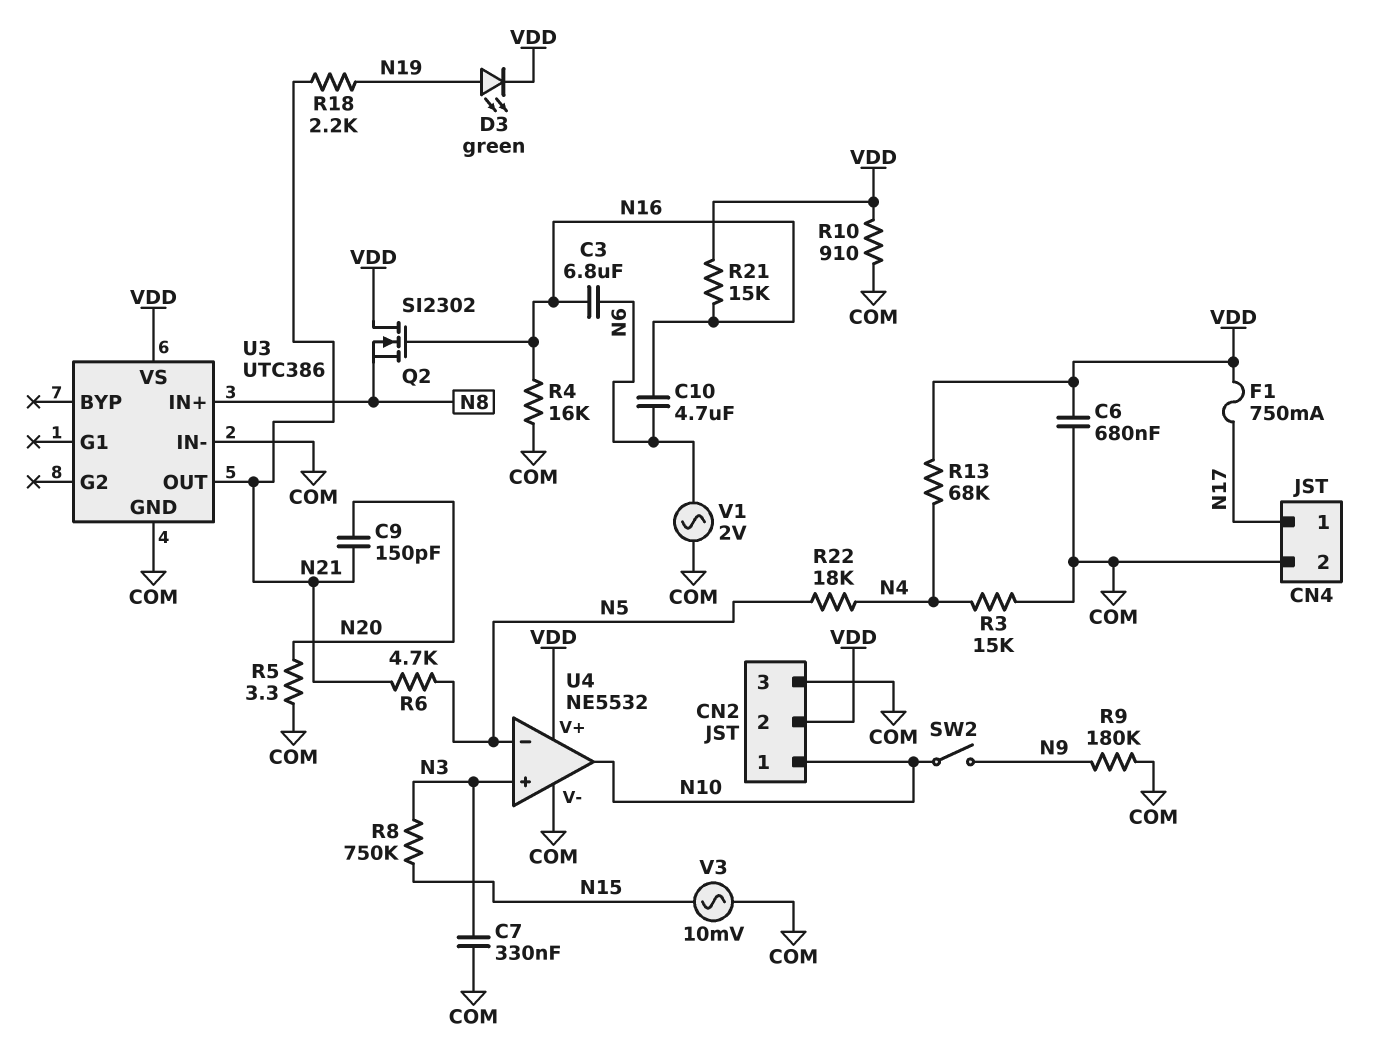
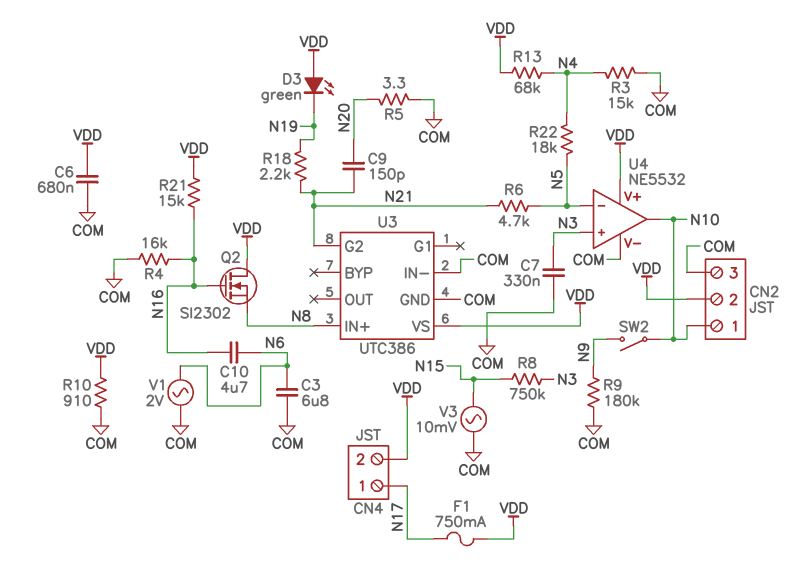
C3: 6.8uF (N6, N16) -> 6.8uF (COM, N6)
CN4 pin 2: COM -> VDD
D3: LED green (A N19, K VDD) -> LED green (A VDD, K N19)
U3 pin G2: none -> N21
U3 pin OUT: N21 -> none

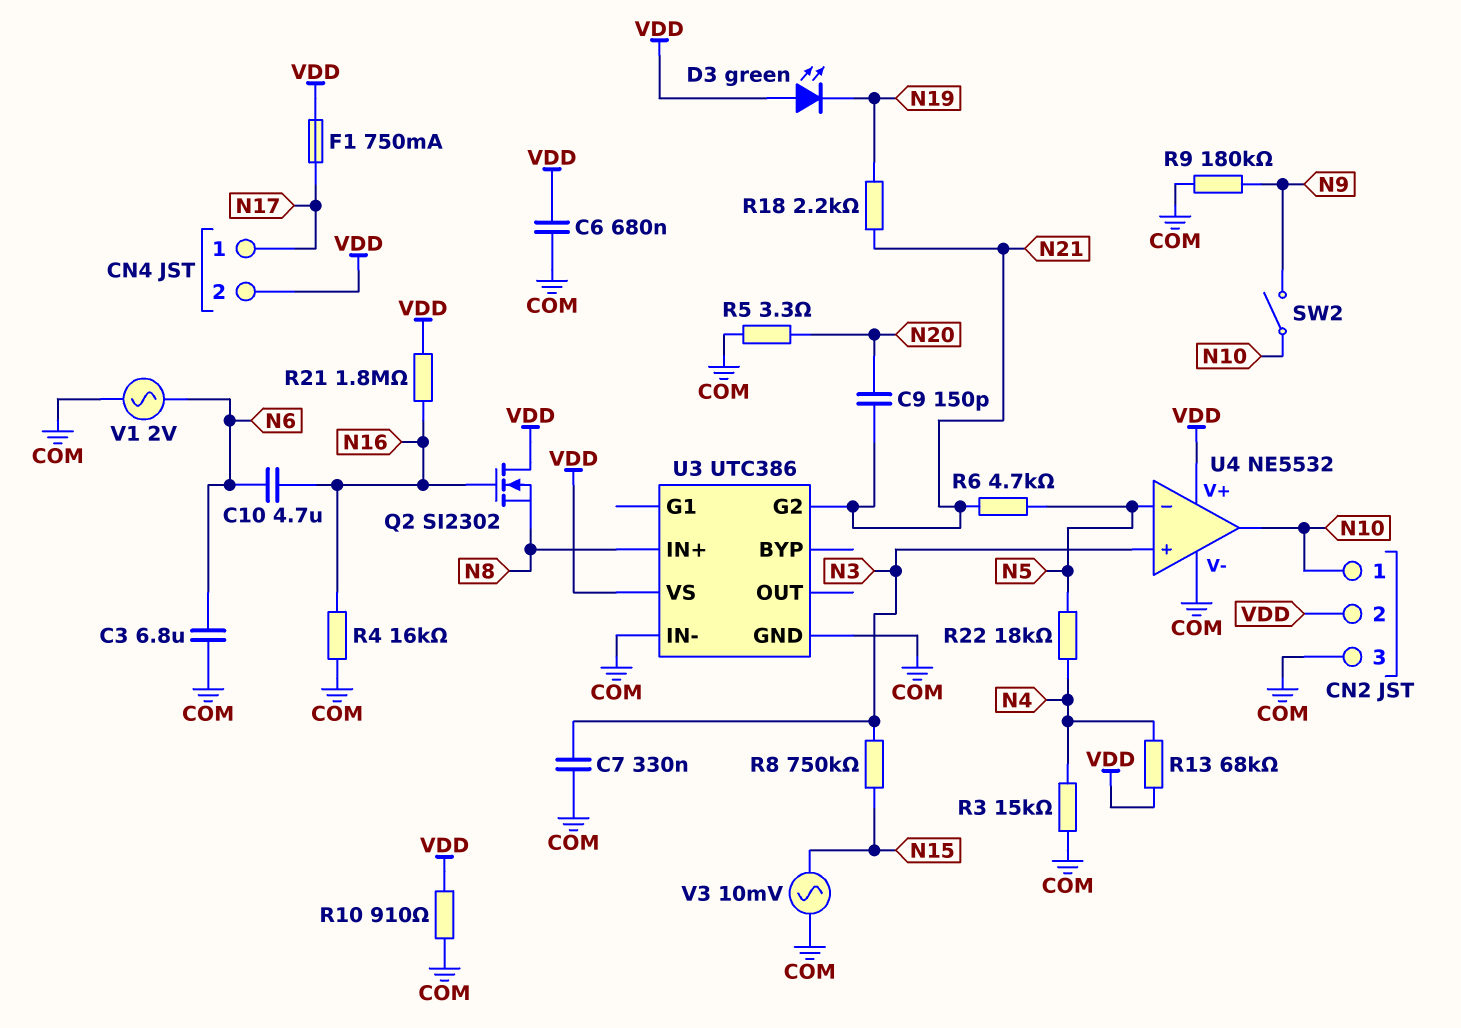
R21: 15k (N16, VDD) -> 1.8M (N16, VDD)

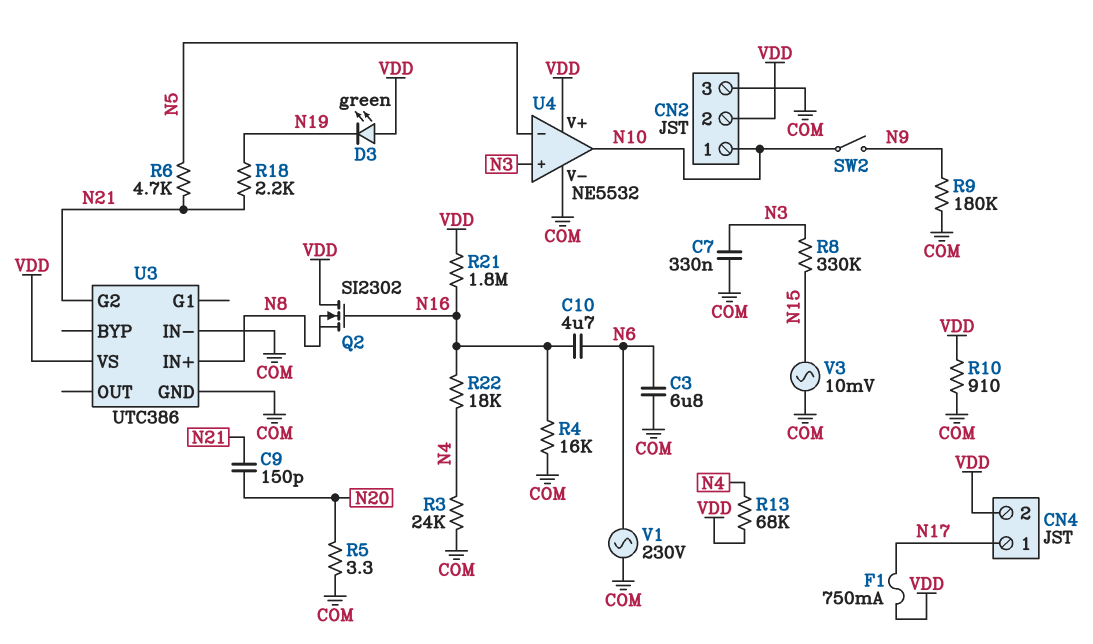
C6: 680nF (COM, VDD) -> none
R3: 15k (COM, N4) -> 24k (COM, N4)
R8: 750k (N3, N15) -> 330k (N3, N15)
R22: 18k (N4, N5) -> 18k (N4, N16)
V1: AC 2V (COM, N6) -> AC 230V (COM, N6)

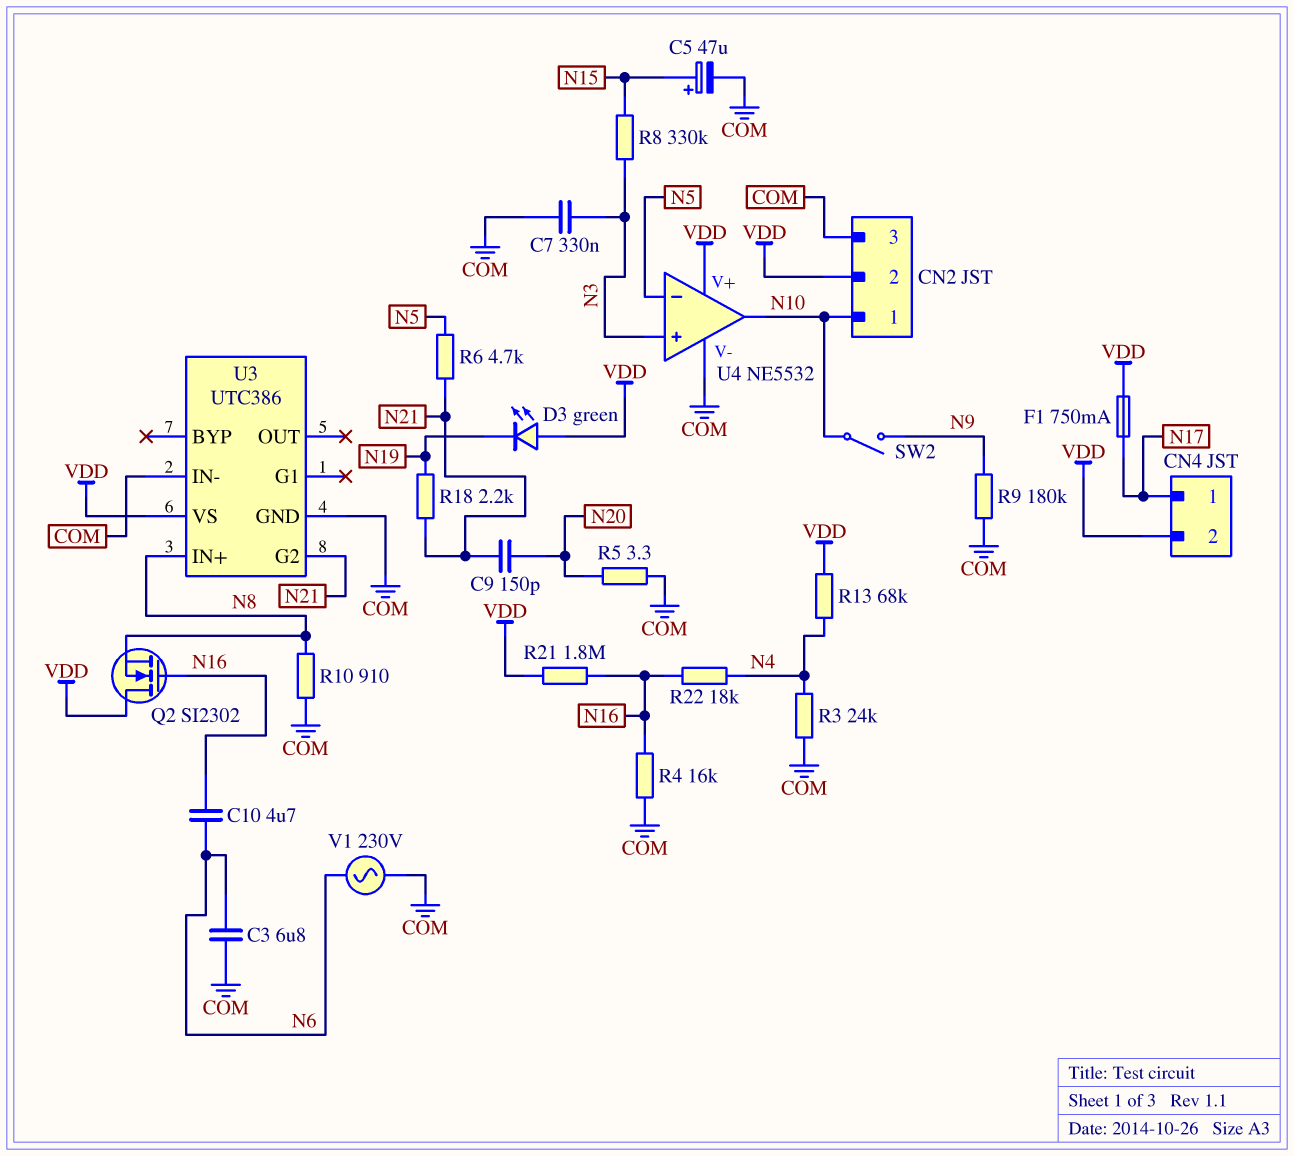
C5: none -> 47uF (plus N15, minus COM)
R10: 910 (COM, VDD) -> 910 (COM, N8)
V3: AC 10mV (COM, N15) -> none

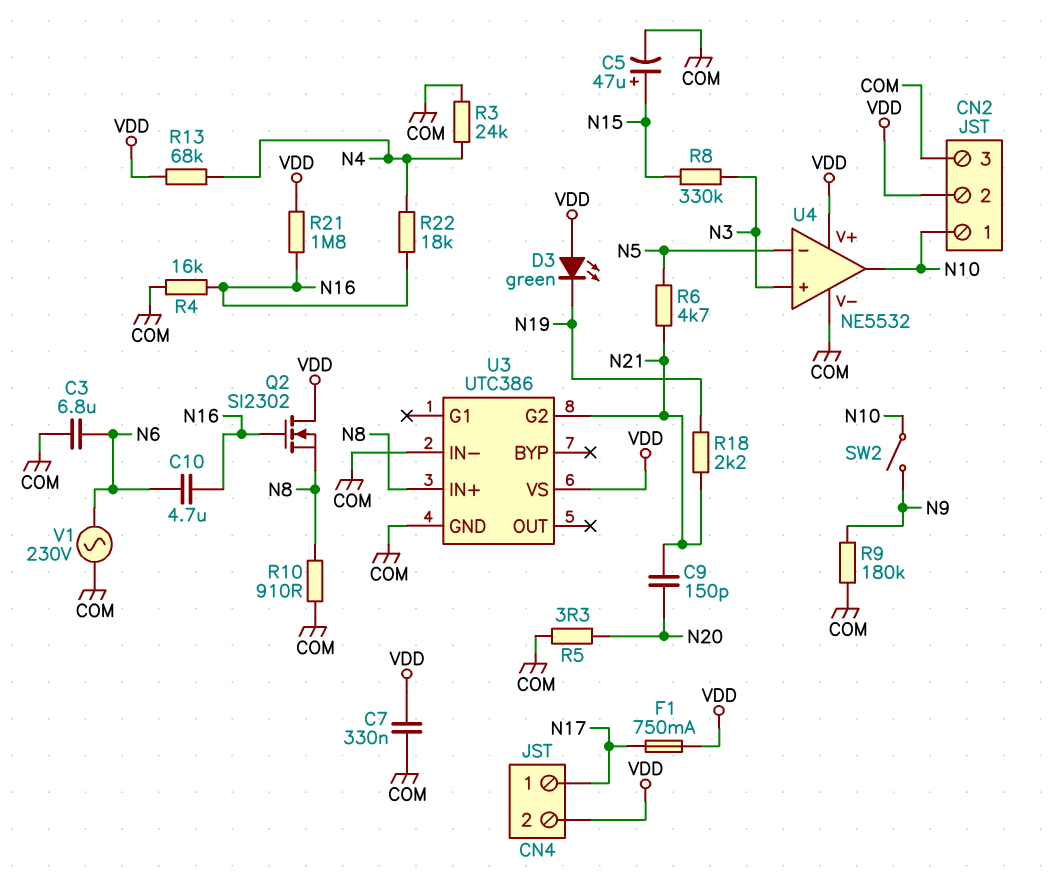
C7: 330nF (COM, N3) -> 330nF (COM, VDD)

